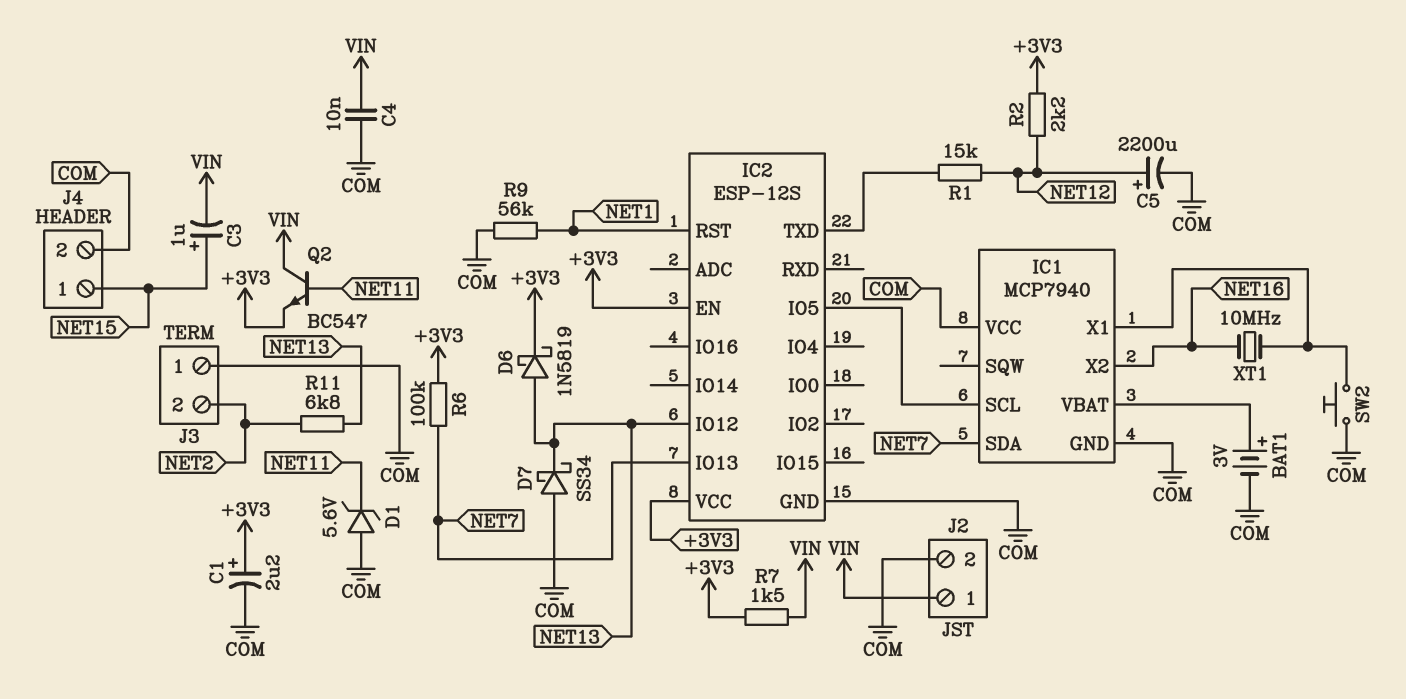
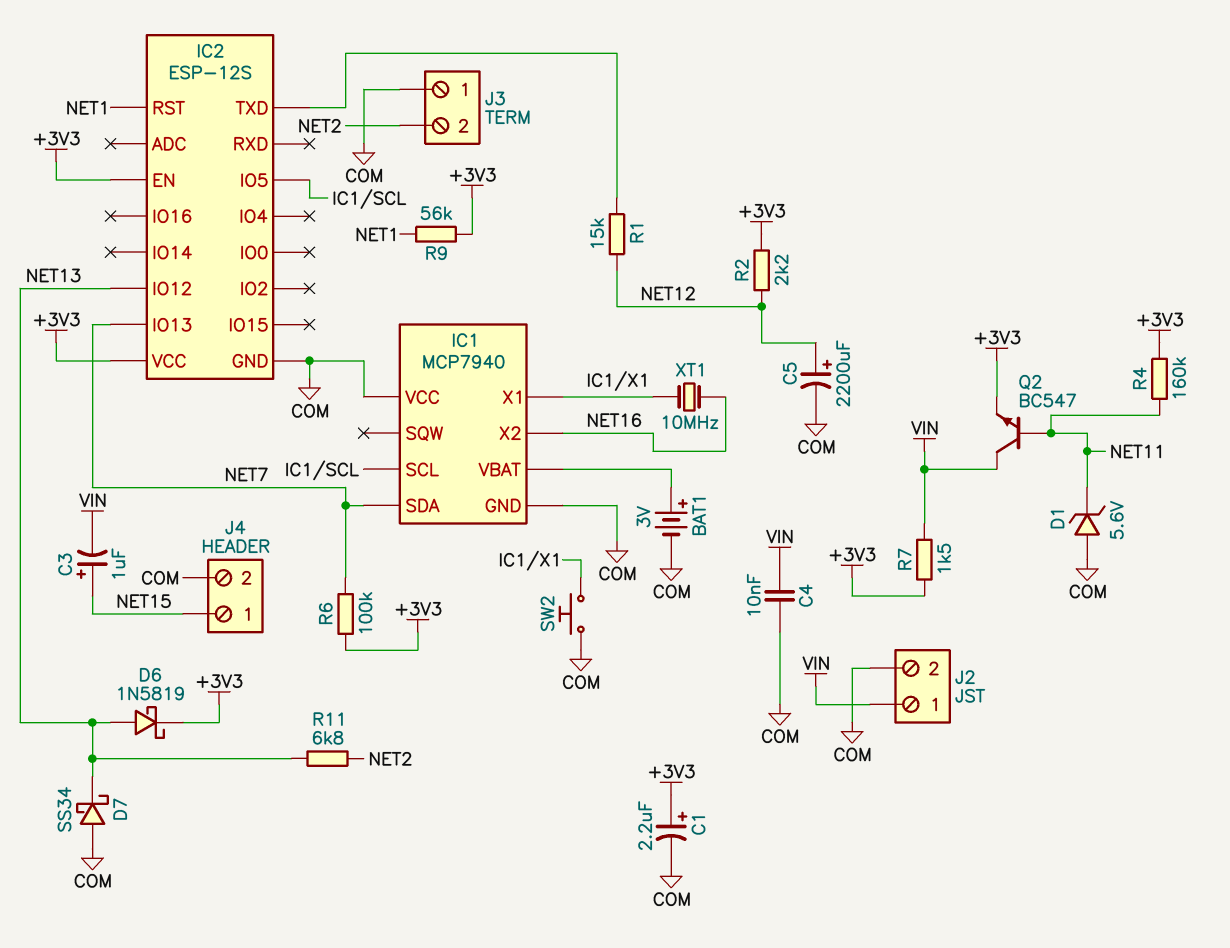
R4: none -> 160k (+3V3, NET11)
R9: 56k (COM, NET1) -> 56k (+3V3, NET1)

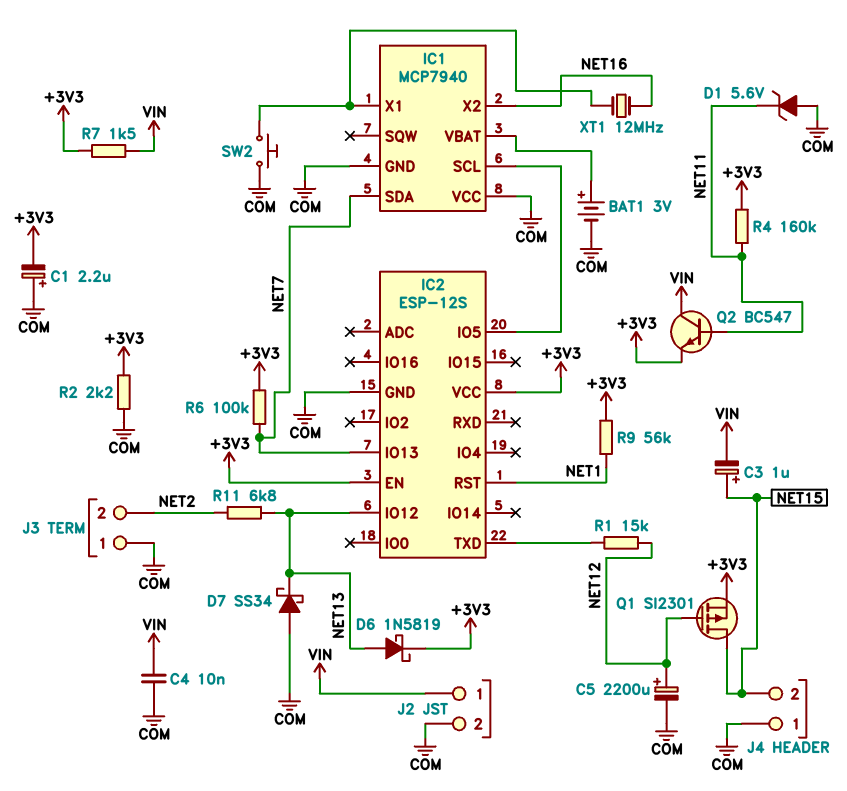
C1: 2.2uF (plus +3V3, minus COM) -> 2.2uF (plus COM, minus +3V3)
J4 pin 1: NET15 -> COM
J4 pin 2: COM -> NET15
Q1: none -> PMOS SI2301 (G NET12, D NET15, S +3V3)
R2: 2.2k (+3V3, NET12) -> 2.2k (+3V3, COM)
XT1: 10MHz (IC1/X1, NET16) -> 12MHz (IC1/X1, NET16)

